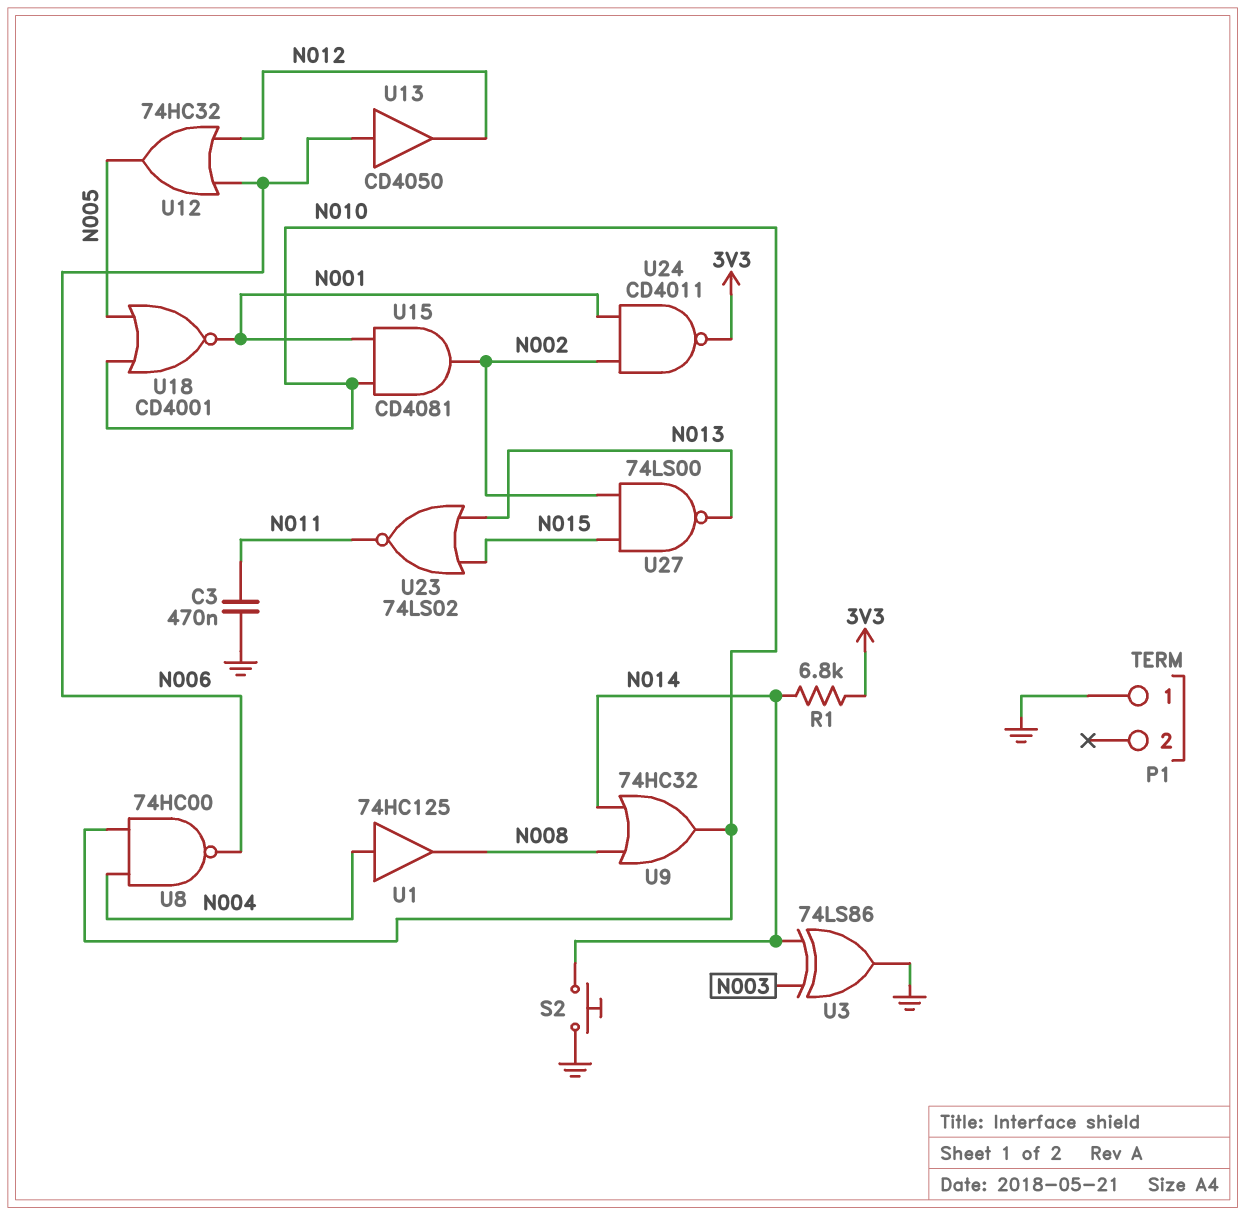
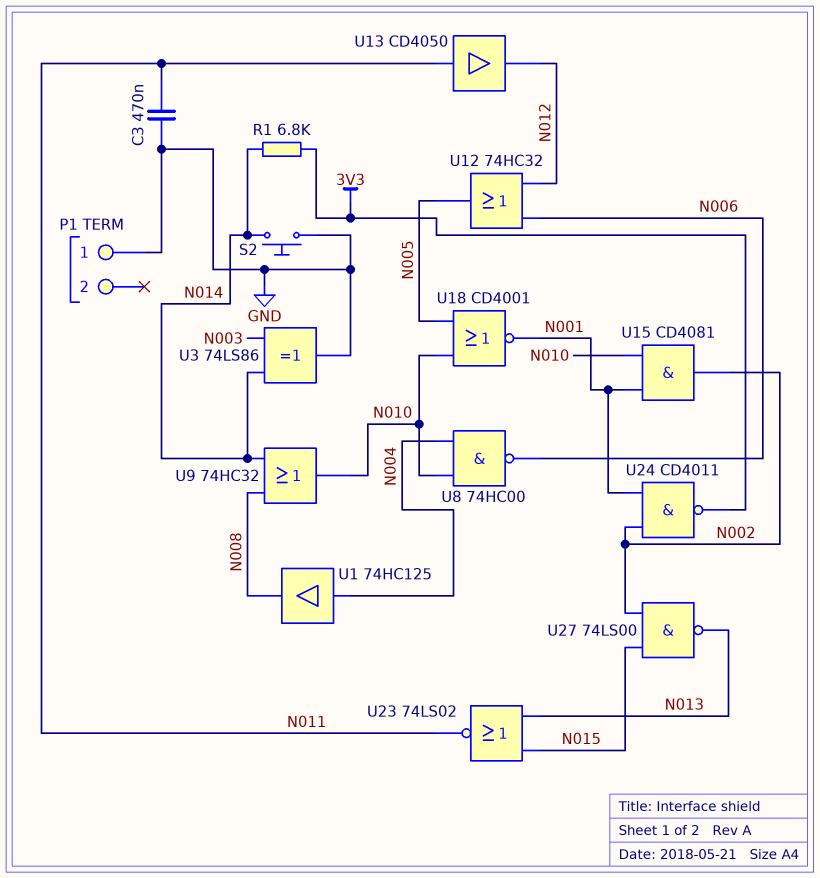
U13: buffer CD4050 (in N006, out N012) -> buffer CD4050 (in N011, out N012)

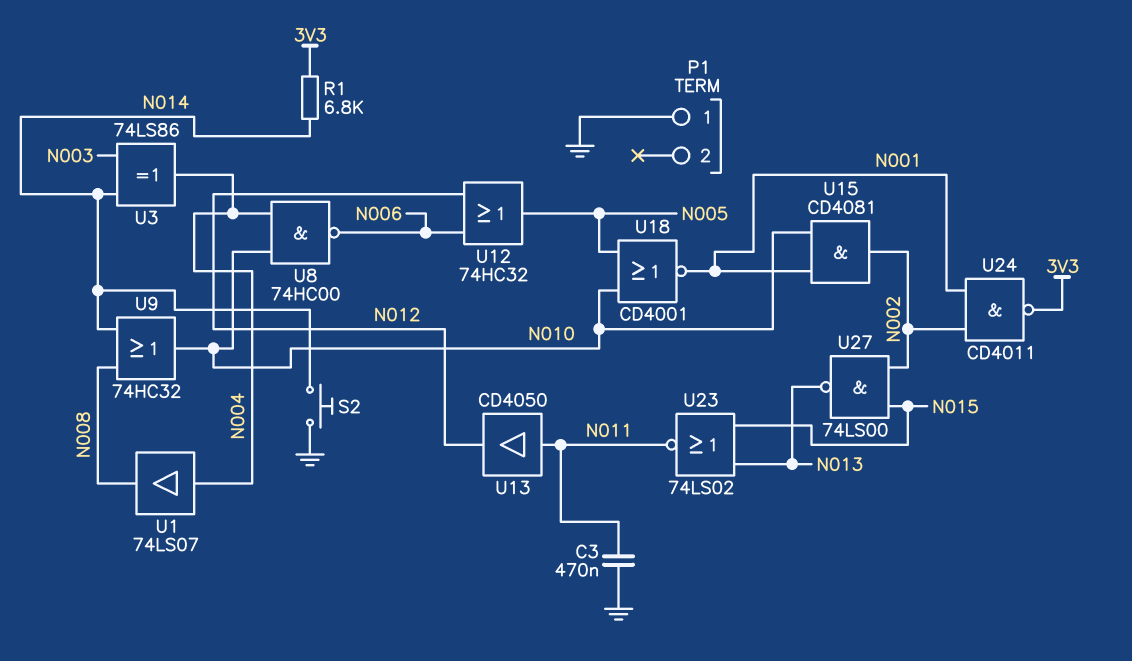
U1: buffer 74HC125 (in N004, out N008) -> buffer 74LS07 (in N004, out N008)
U3: XOR 74LS86 (in N003, in N014, out GND) -> XOR 74LS86 (in N003, in N014, out N004)

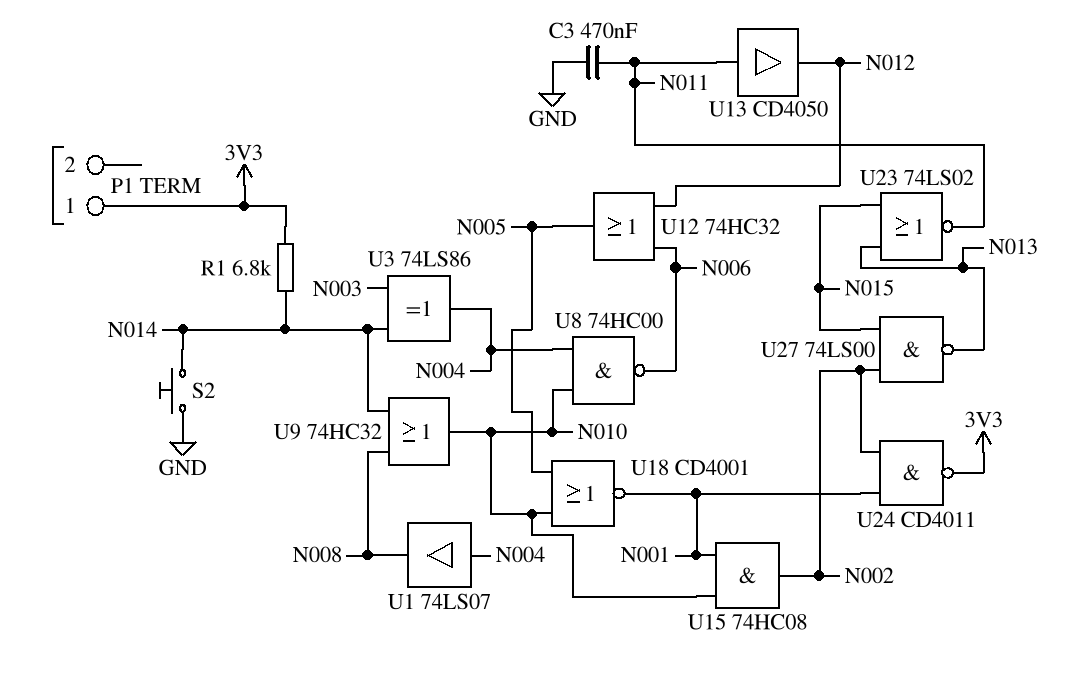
P1 pin 1: GND -> 3V3
U15: AND CD4081 (in N001, in N010, out N002) -> AND 74HC08 (in N001, in N010, out N002)

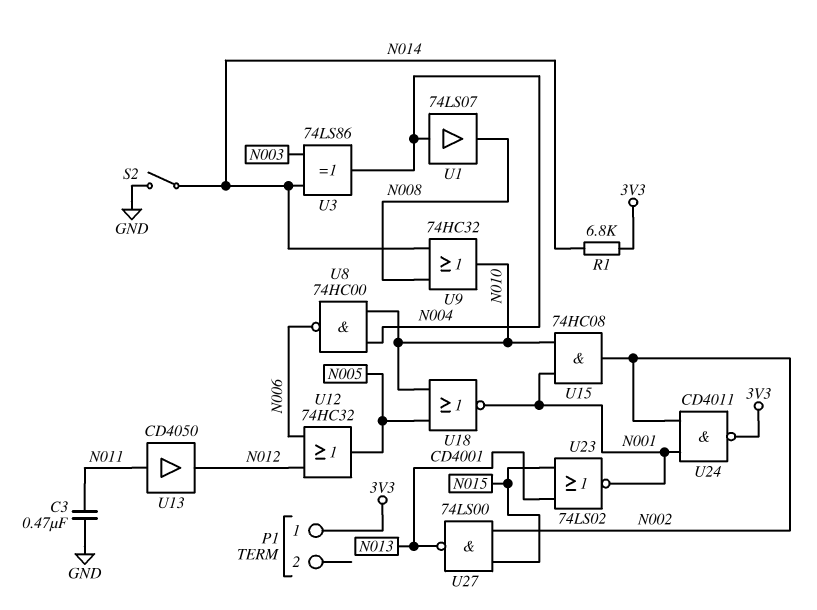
S2: button (GND, N014) -> switch (GND, N014)
U23: NOR 74LS02 (in N013, in N015, out N011) -> NOR 74LS02 (in N013, in N015, out N001)

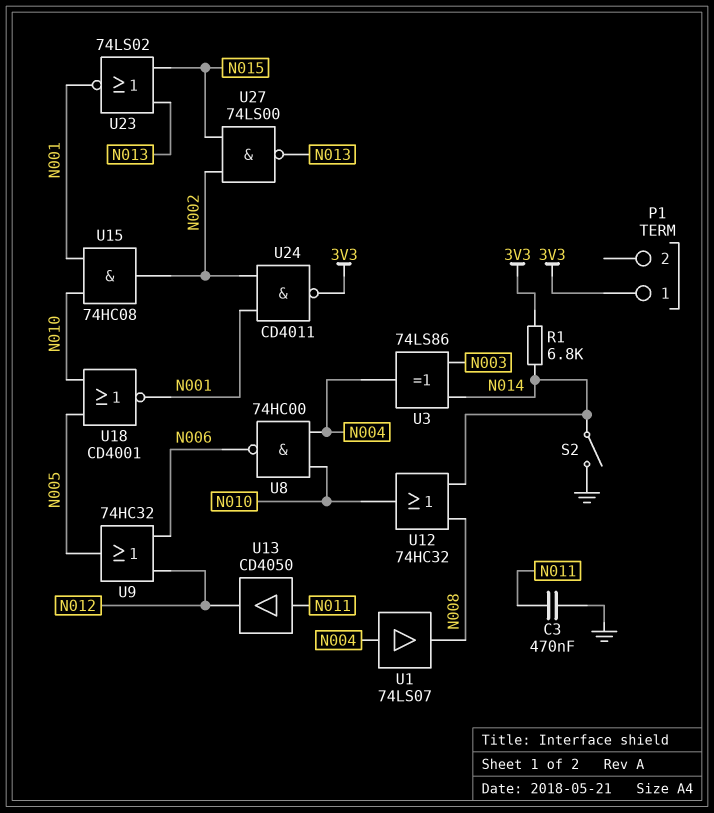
U9: OR 74HC32 (in N008, in N014, out N010) -> OR 74HC32 (in N006, in N012, out N005)
U12: OR 74HC32 (in N006, in N012, out N005) -> OR 74HC32 (in N008, in N014, out N010)

